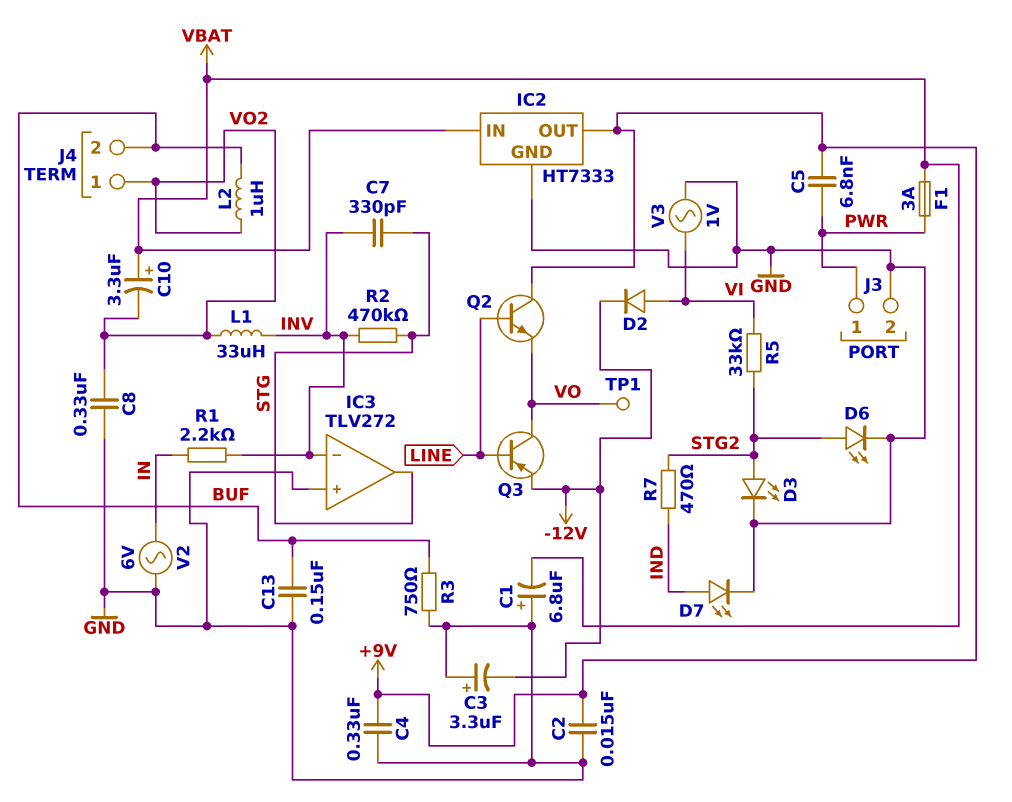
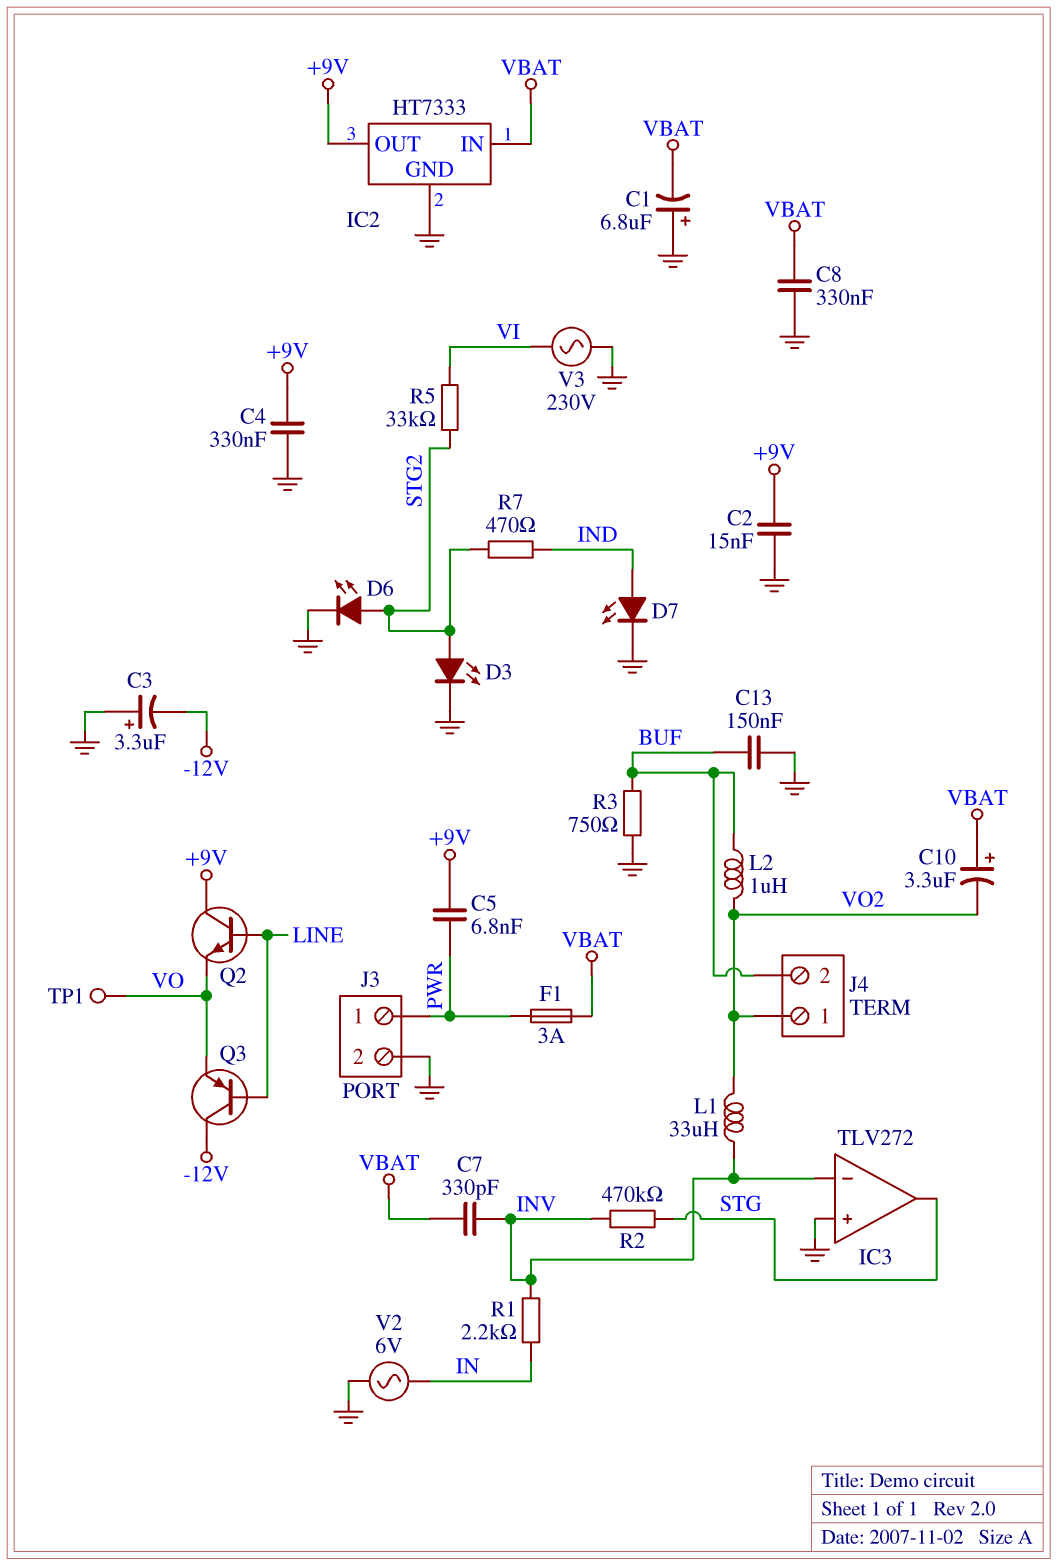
C7: 330pF (INV, STG) -> 330pF (INV, VBAT)
C8: 330nF (GND, VO2) -> 330nF (GND, VBAT)
D2: diode (A VI, K -12V) -> none
Q3: PNP (B LINE, C VO, E -12V) -> PNP (B LINE, C -12V, E VO)
V3: AC 1V (GND, VI) -> AC 230V (GND, VI)

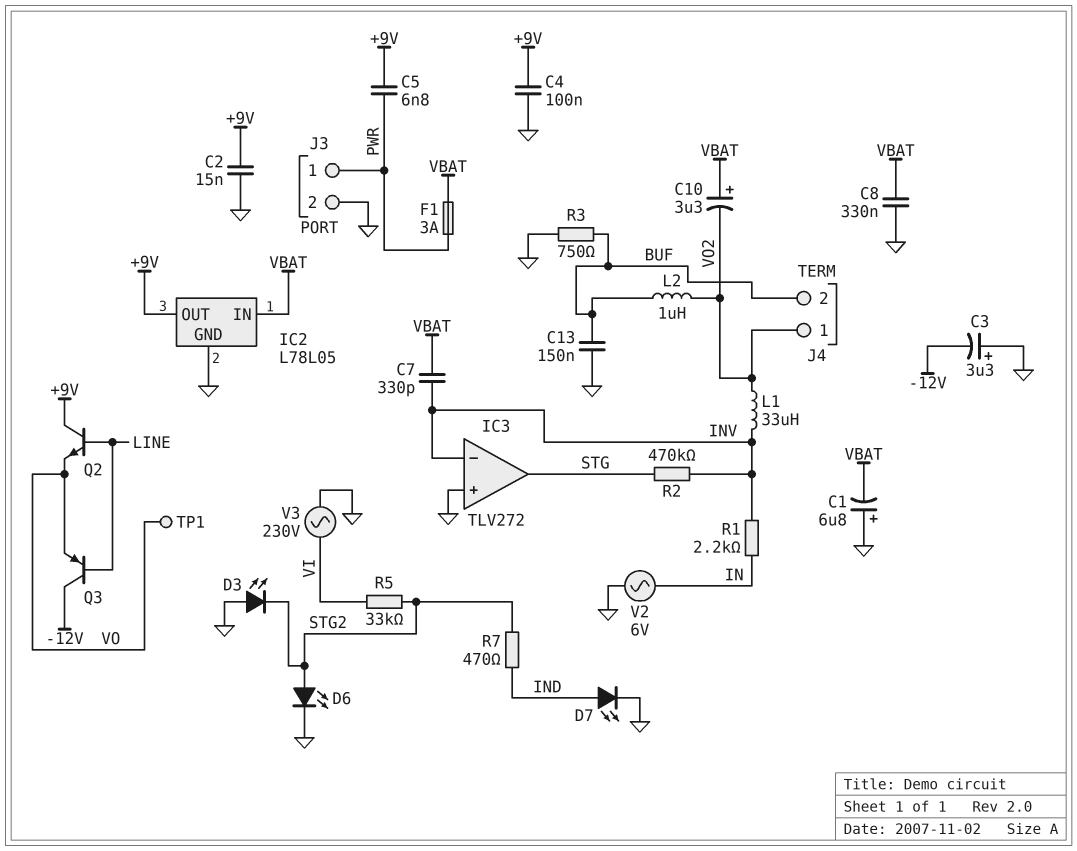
C4: 330nF (+9V, GND) -> 100nF (+9V, GND)
D3: LED (A STG2, K GND) -> LED (A GND, K STG2)
IC2: HT7333 -> L78L05

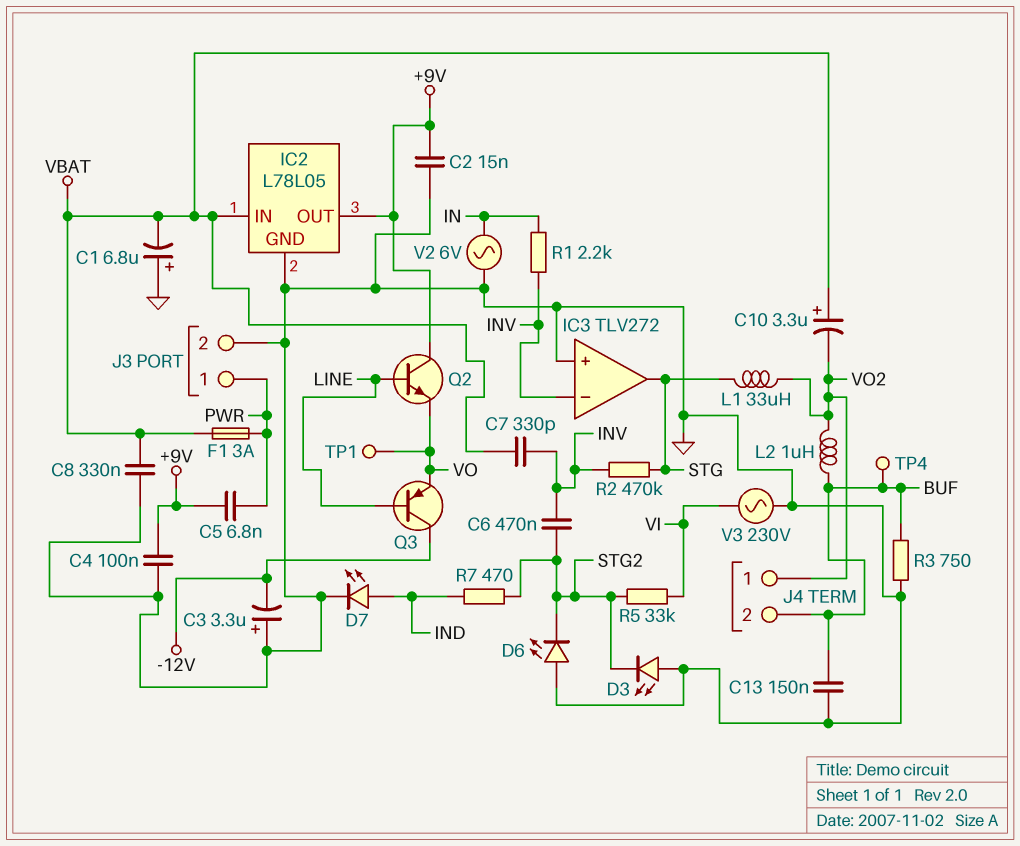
C6: none -> 470nF (INV, STG2)
D6: LED (A STG2, K GND) -> LED (A GND, K STG2)
L1: 33uH (INV, VO2) -> 33uH (STG, VO2)
TP4: none -> test point (BUF)

